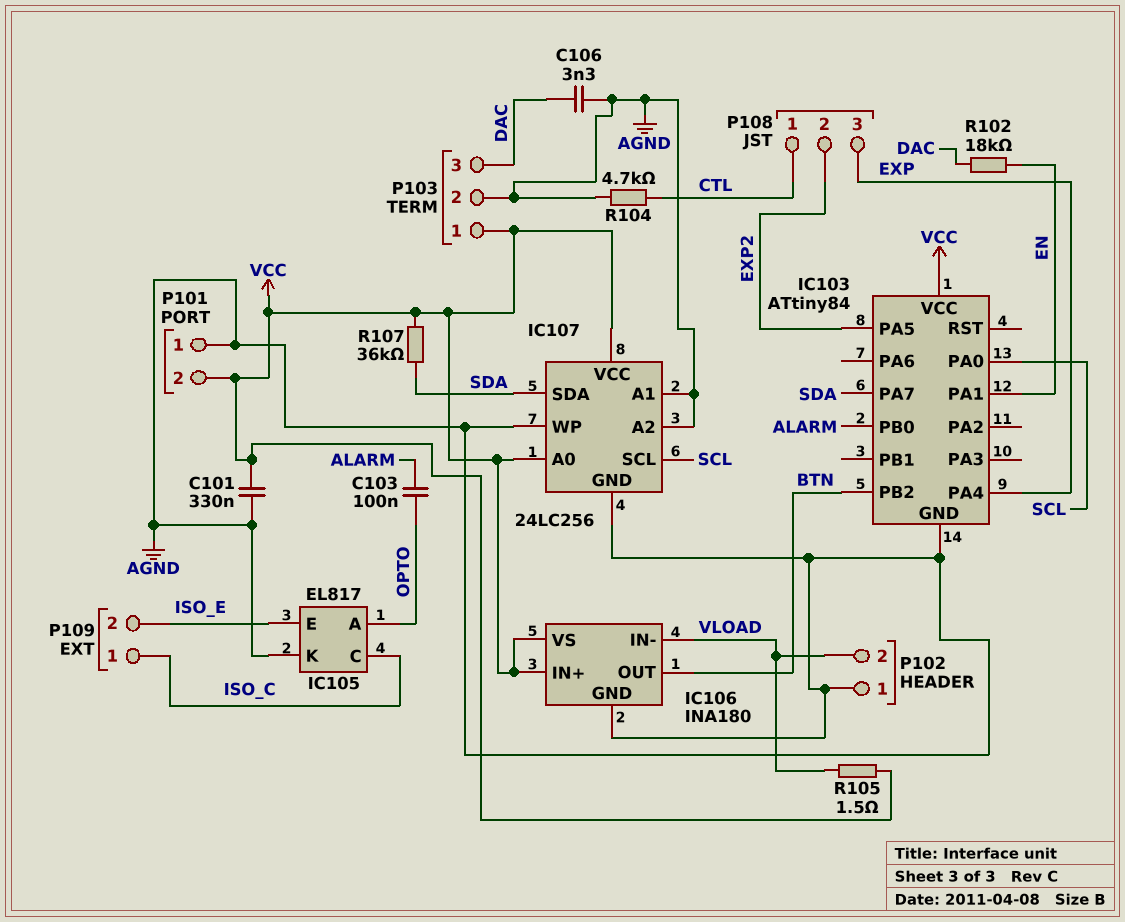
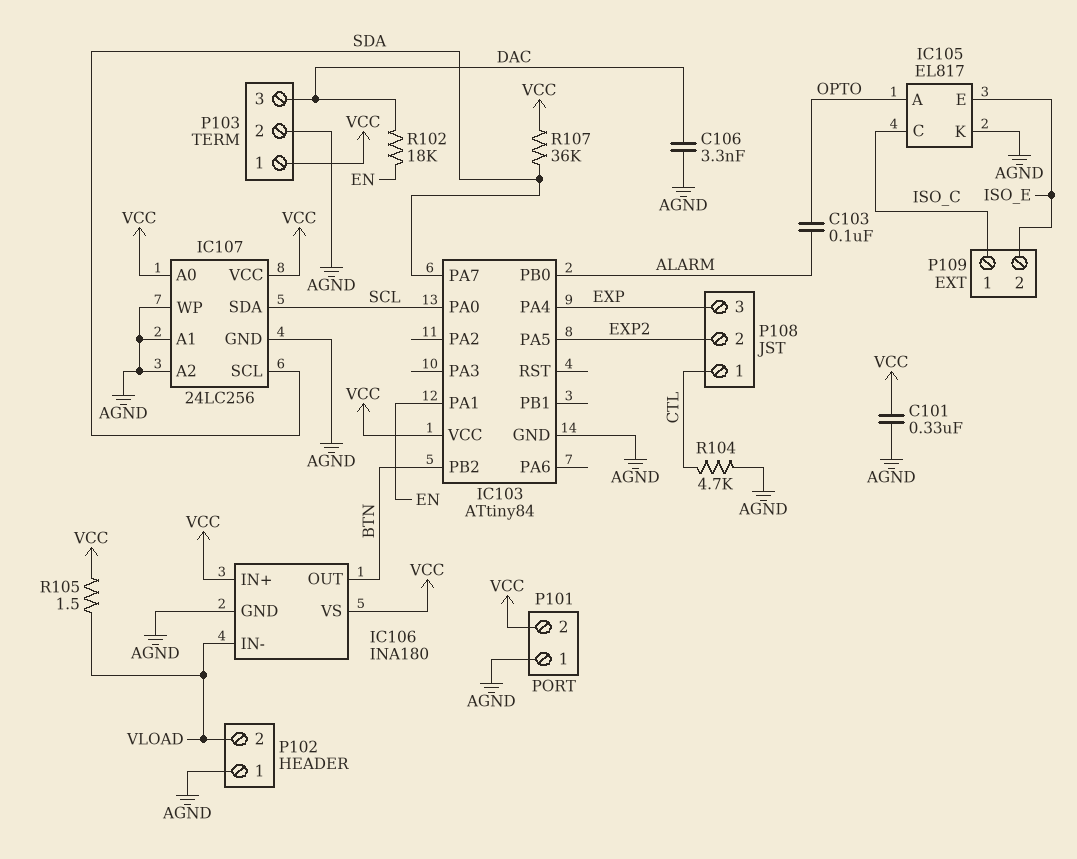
IC107 pin SCL: SCL -> SDA
IC107 pin SDA: SDA -> SCL

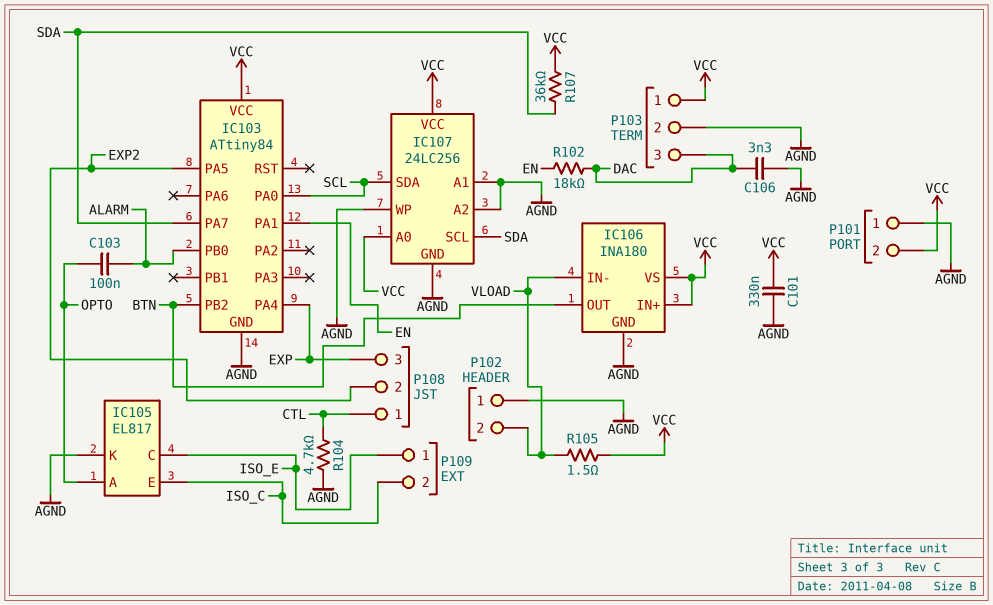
IC105 pin C: ISO_C -> ISO_E
IC105 pin E: ISO_E -> ISO_C
P109 pin 1: ISO_C -> ISO_E
P109 pin 2: ISO_E -> ISO_C

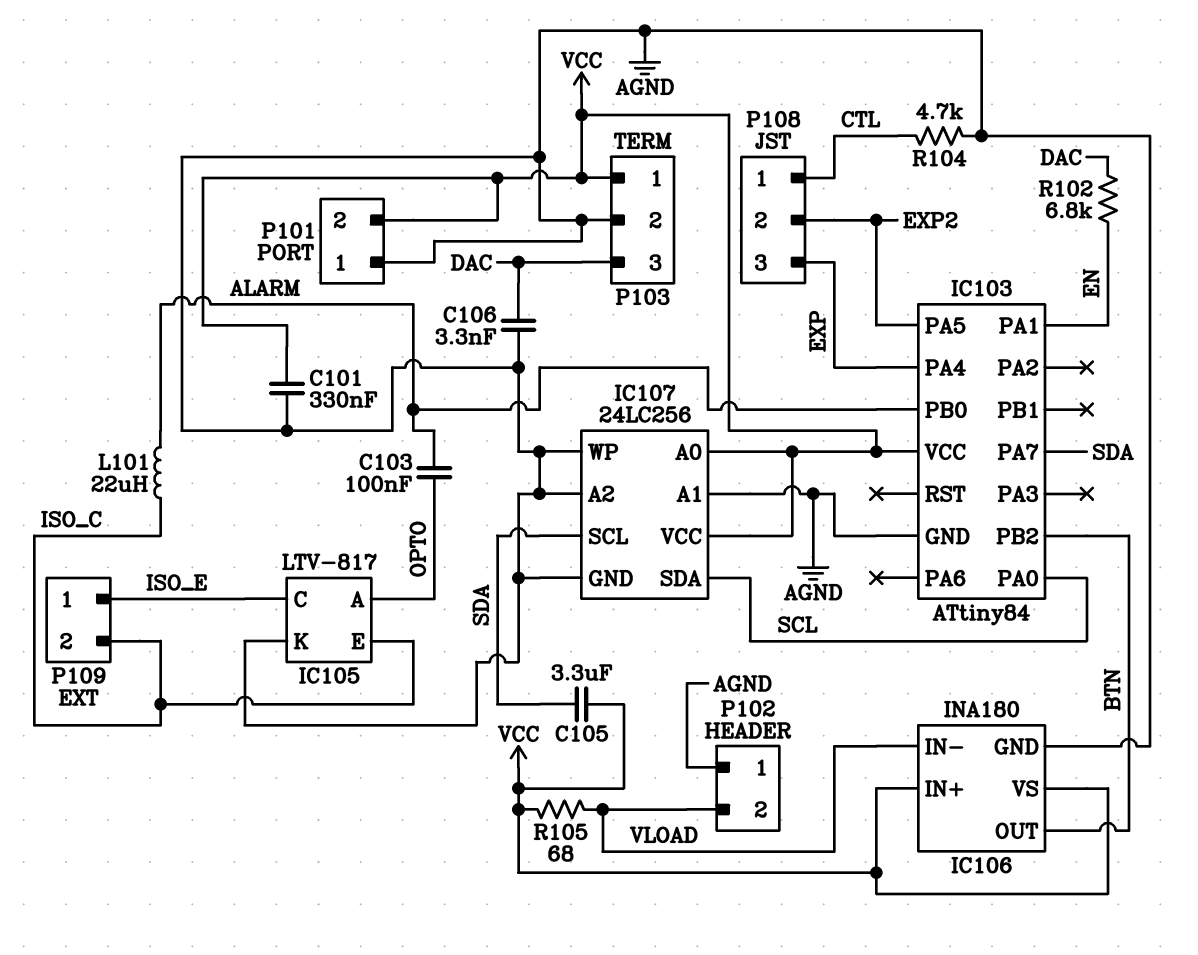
C105: none -> 3.3uF (SDA, VCC)
IC105: EL817 -> LTV-817
L101: none -> 22uH (ALARM, ISO_C)
R102: 18k (DAC, EN) -> 6.8k (DAC, EN)
R105: 1.5 (VCC, VLOAD) -> 68 (VCC, VLOAD)
R107: 36k (SDA, VCC) -> none

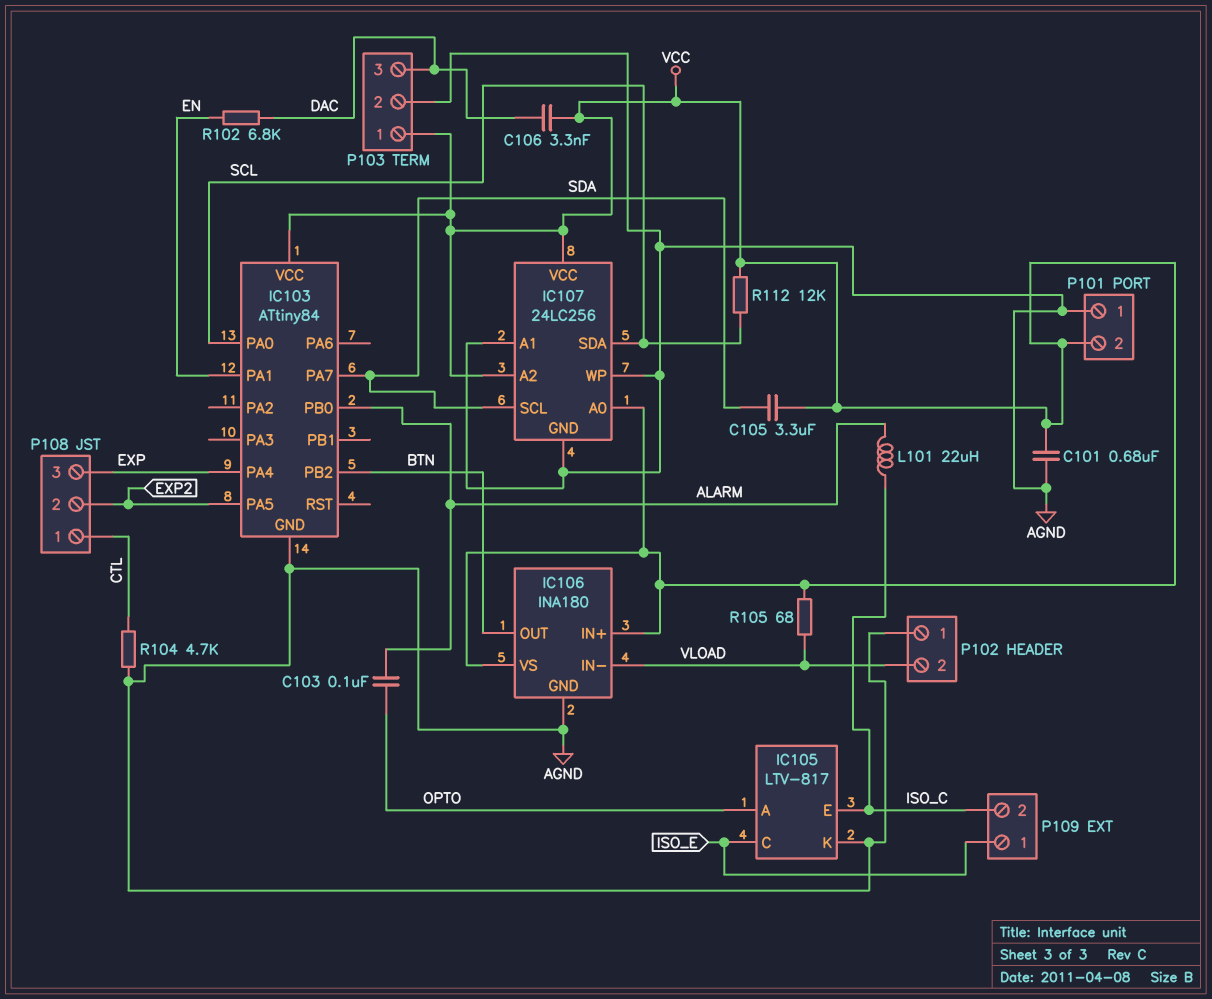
C101: 330nF (AGND, VCC) -> 680nF (AGND, VCC)
C106: 3.3nF (AGND, DAC) -> 3.3nF (DAC, VCC)
IC107 pin A2: AGND -> VCC
R112: none -> 12k (SCL, VCC)

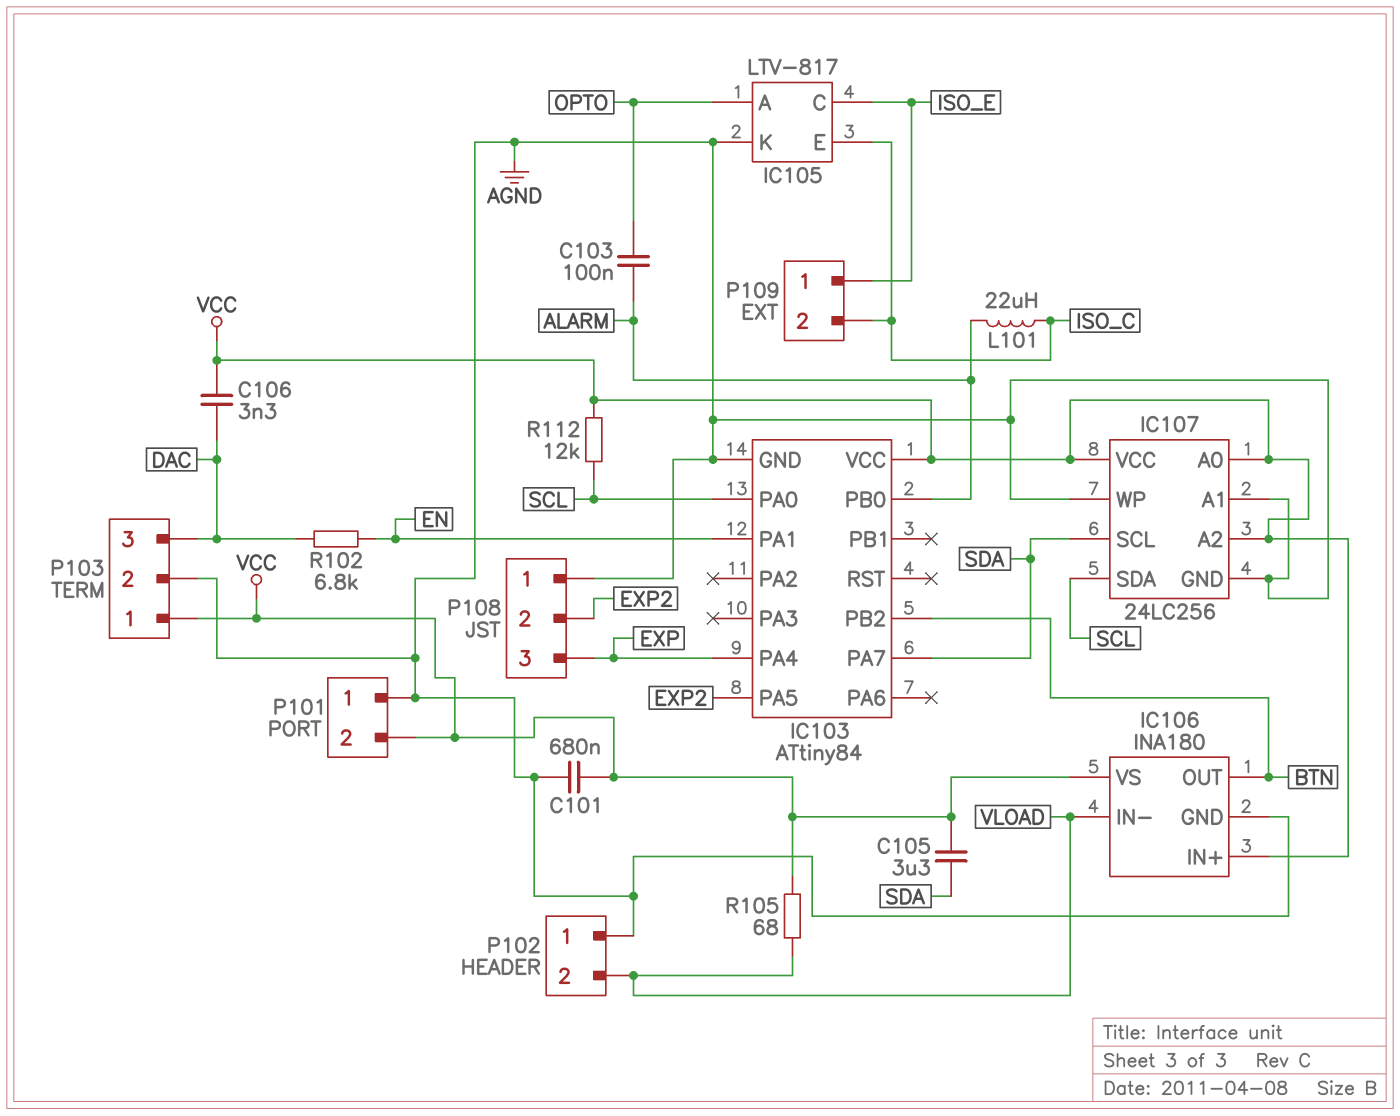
P108 pin 1: CTL -> AGND
R104: 4.7k (AGND, CTL) -> none

